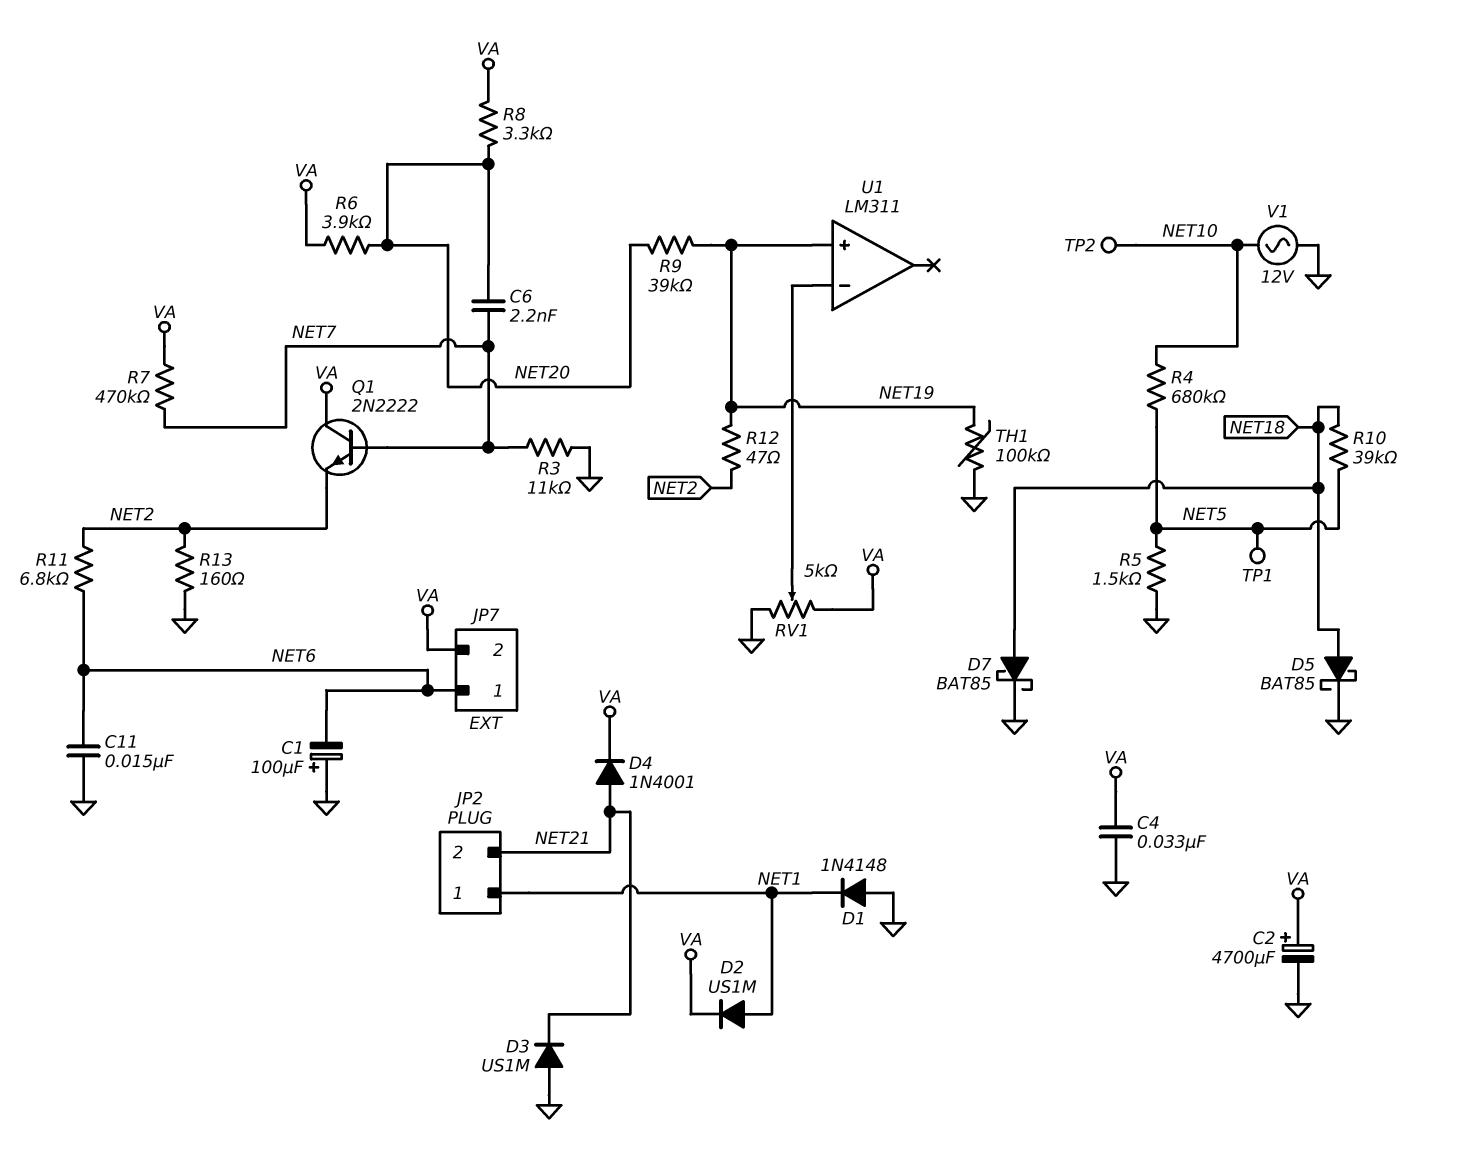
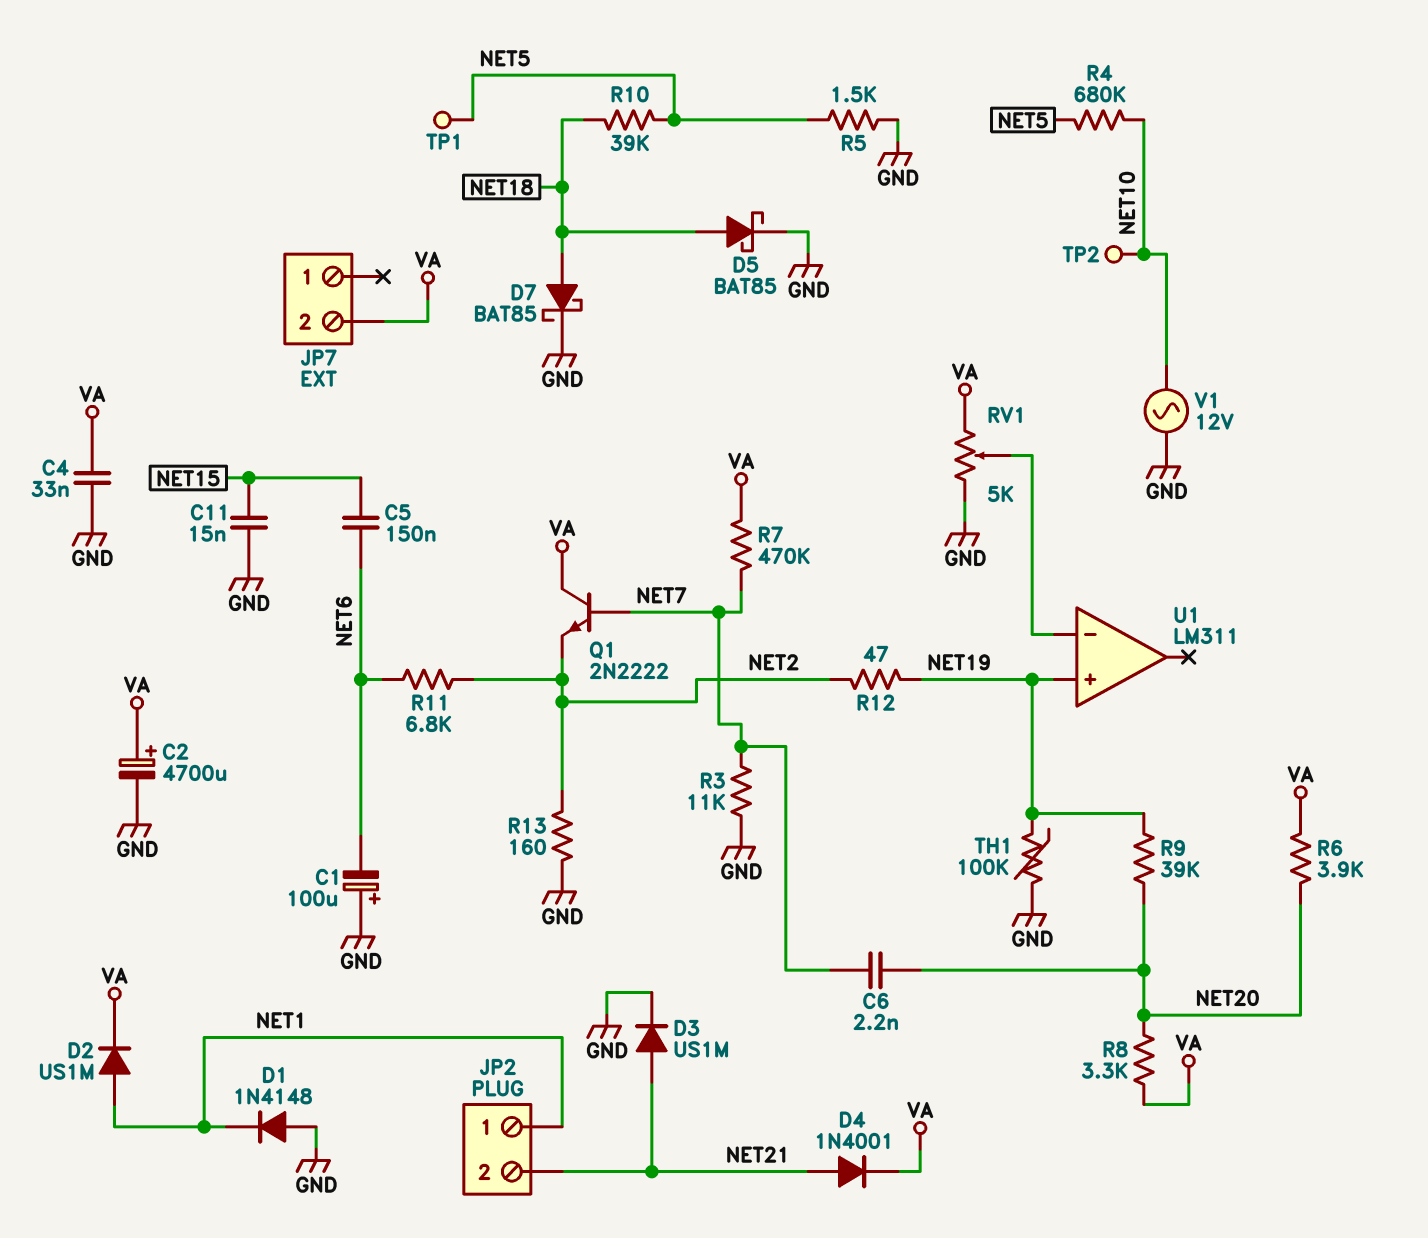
C5: none -> 150nF (NET6, NET15)
C11: 15nF (GND, NET6) -> 15nF (GND, NET15)
D3: diode US1M (A GND, K NET21) -> diode US1M (A NET21, K GND)
JP7 pin 1: NET6 -> none

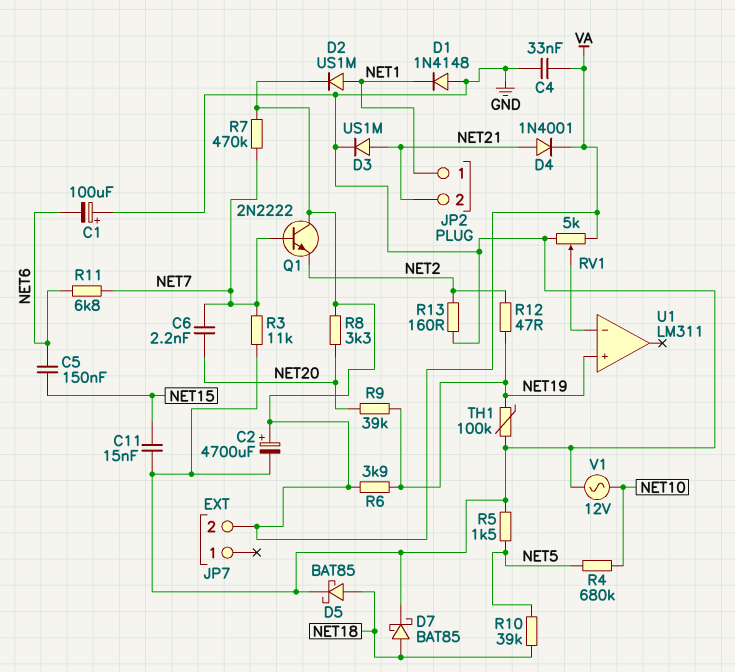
R6: 3.9k (NET20, VA) -> 3.9k (NET19, VA)
R11: 6.8k (NET2, NET6) -> 6.8k (NET6, NET7)
TP1: test point (NET5) -> none
TP2: test point (NET10) -> none

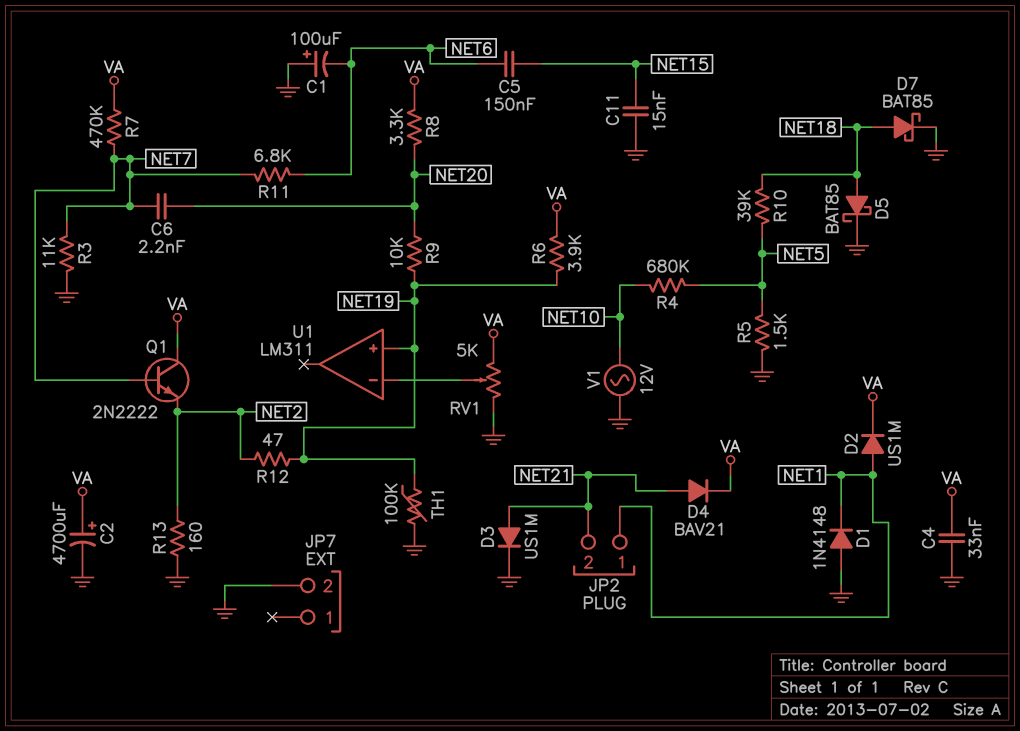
D4: diode 1N4001 (A NET21, K VA) -> diode BAV21 (A NET21, K VA)
JP7 pin 2: VA -> GND
R9: 39k (NET19, NET20) -> 10k (NET19, NET20)

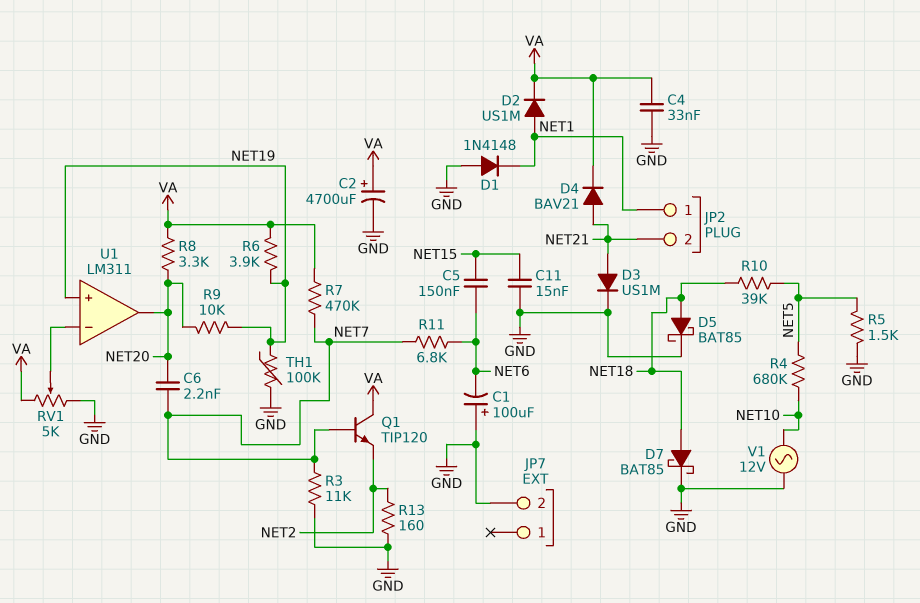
Q1: NPN 2N2222 (B NET7, C VA, E NET2) -> NPN TIP120 (B NET7, C VA, E NET2)
R12: 47 (NET2, NET19) -> none
U1 pin out: none -> NET20

